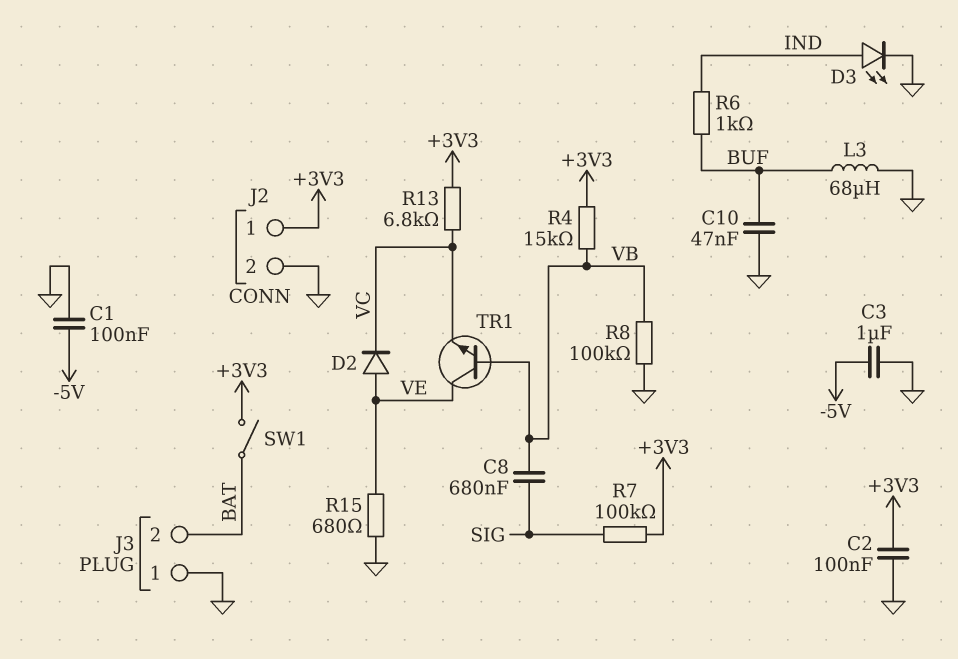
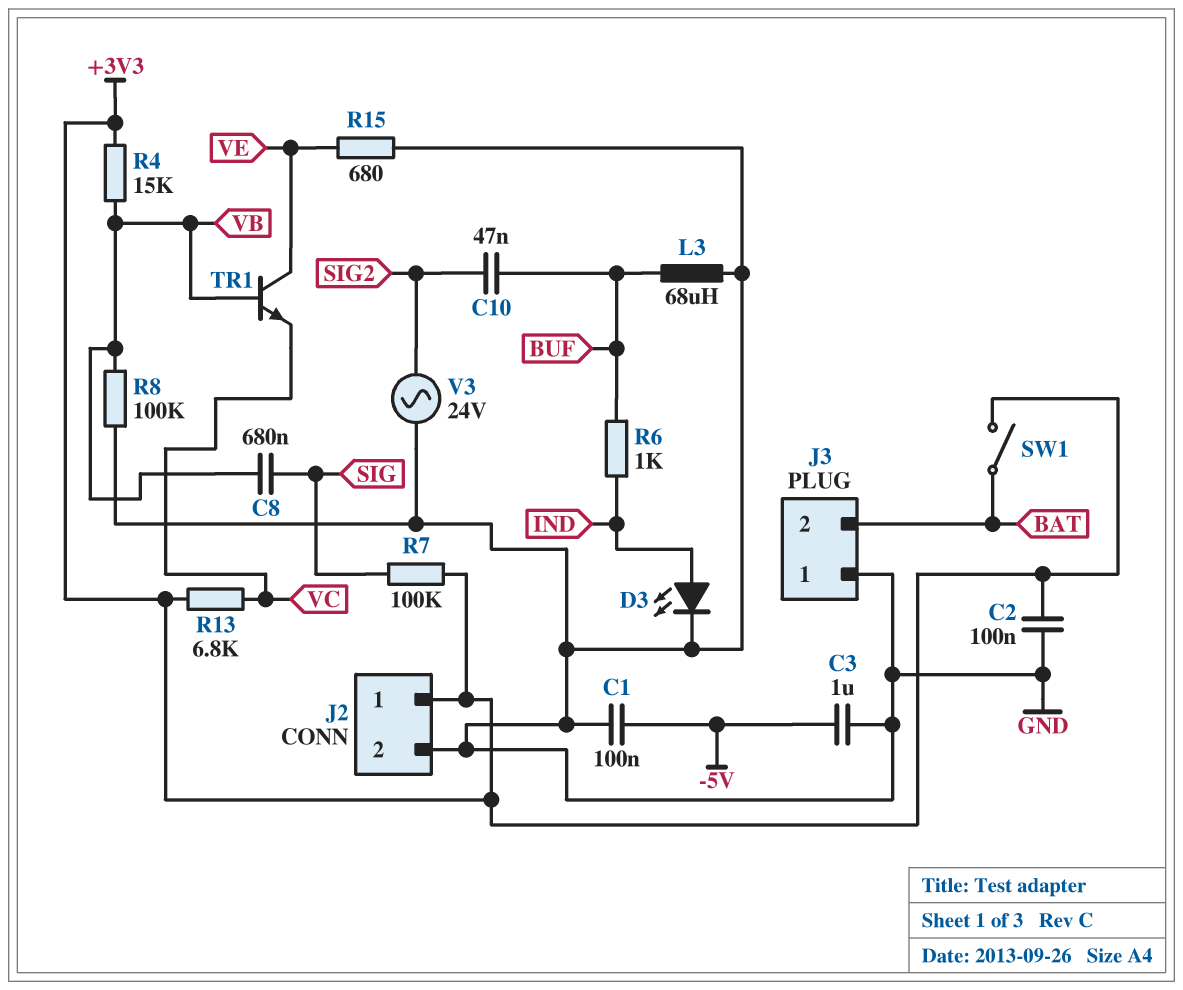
C10: 47nF (BUF, GND) -> 47nF (BUF, SIG2)
D2: diode (A VE, K VC) -> none
V3: none -> AC 24V (GND, SIG2)

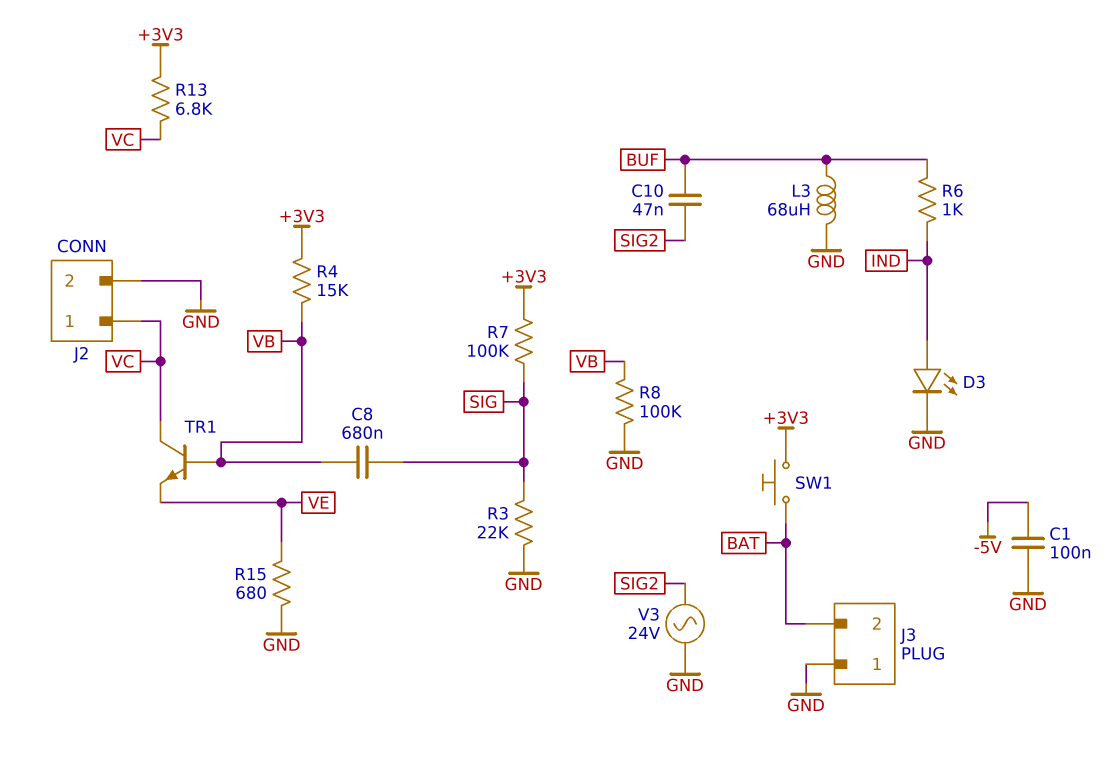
C2: 100nF (+3V3, GND) -> none
C3: 1uF (-5V, GND) -> none
J2 pin 1: +3V3 -> VC
R3: none -> 22k (GND, SIG)
SW1: switch (+3V3, BAT) -> button (+3V3, BAT)
TR1: NPN (B VB, C VE, E VC) -> NPN (B VB, C VC, E VE)

